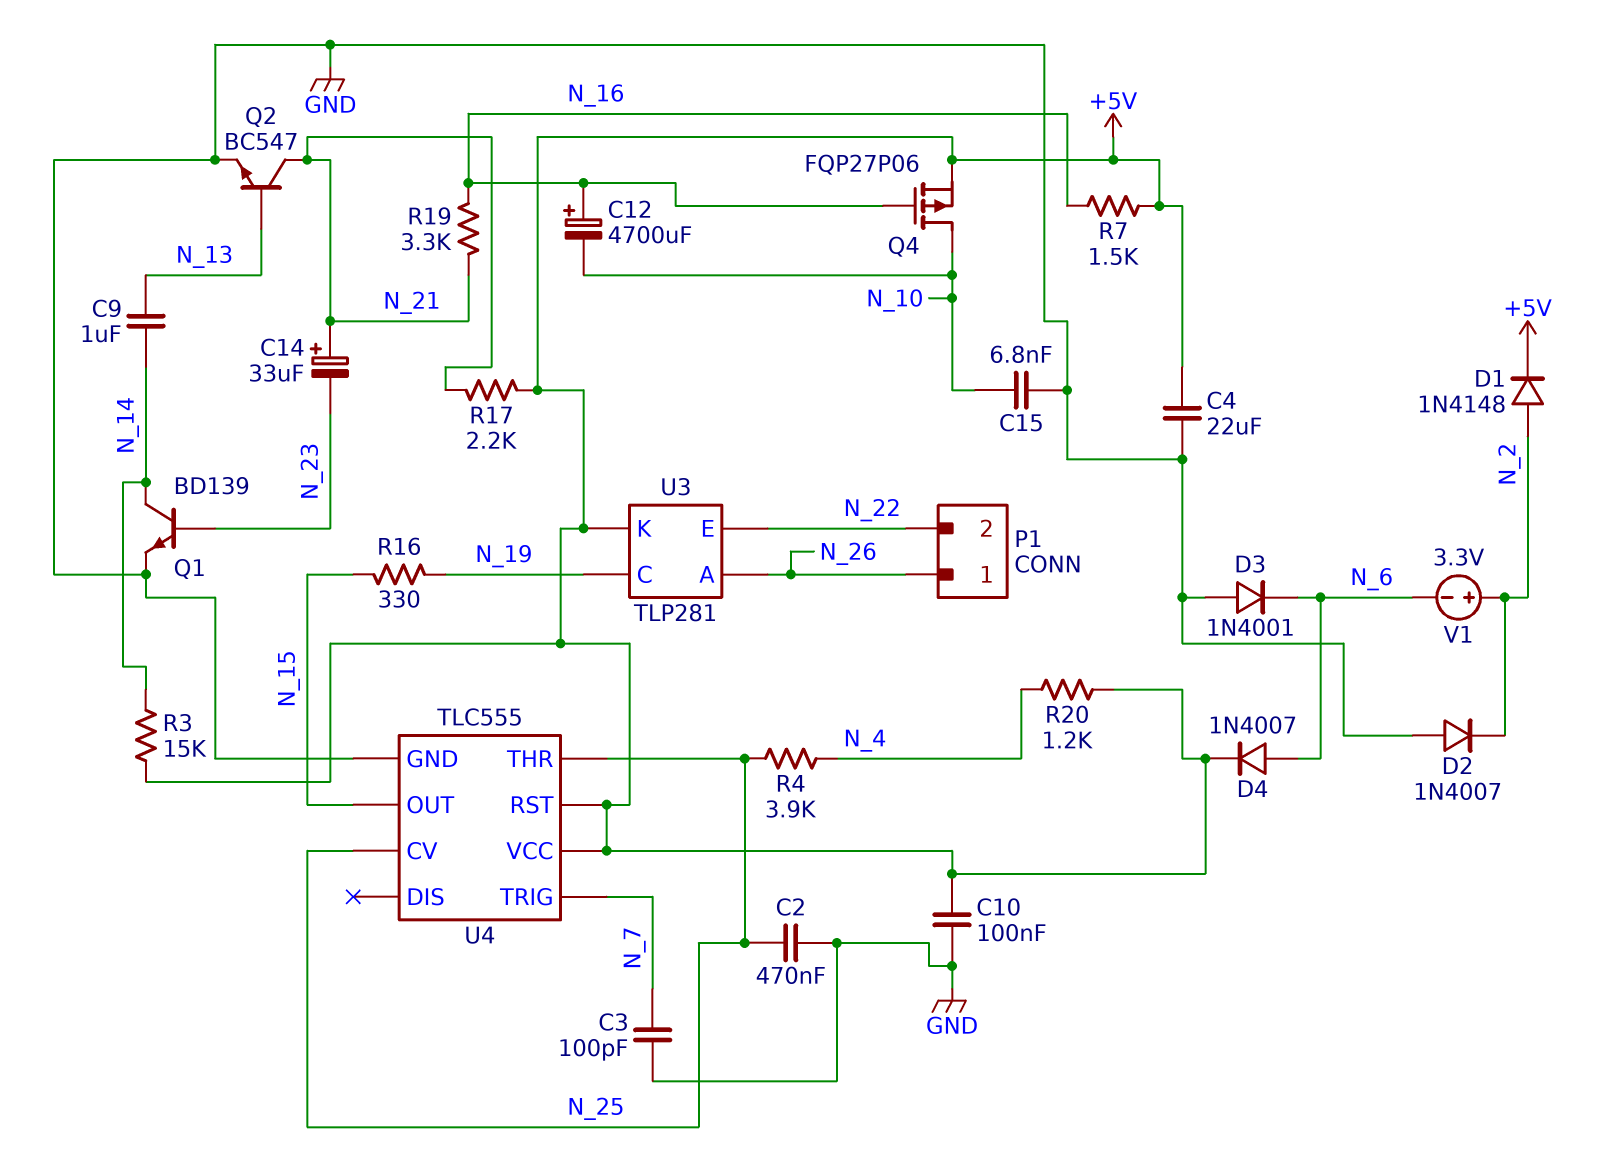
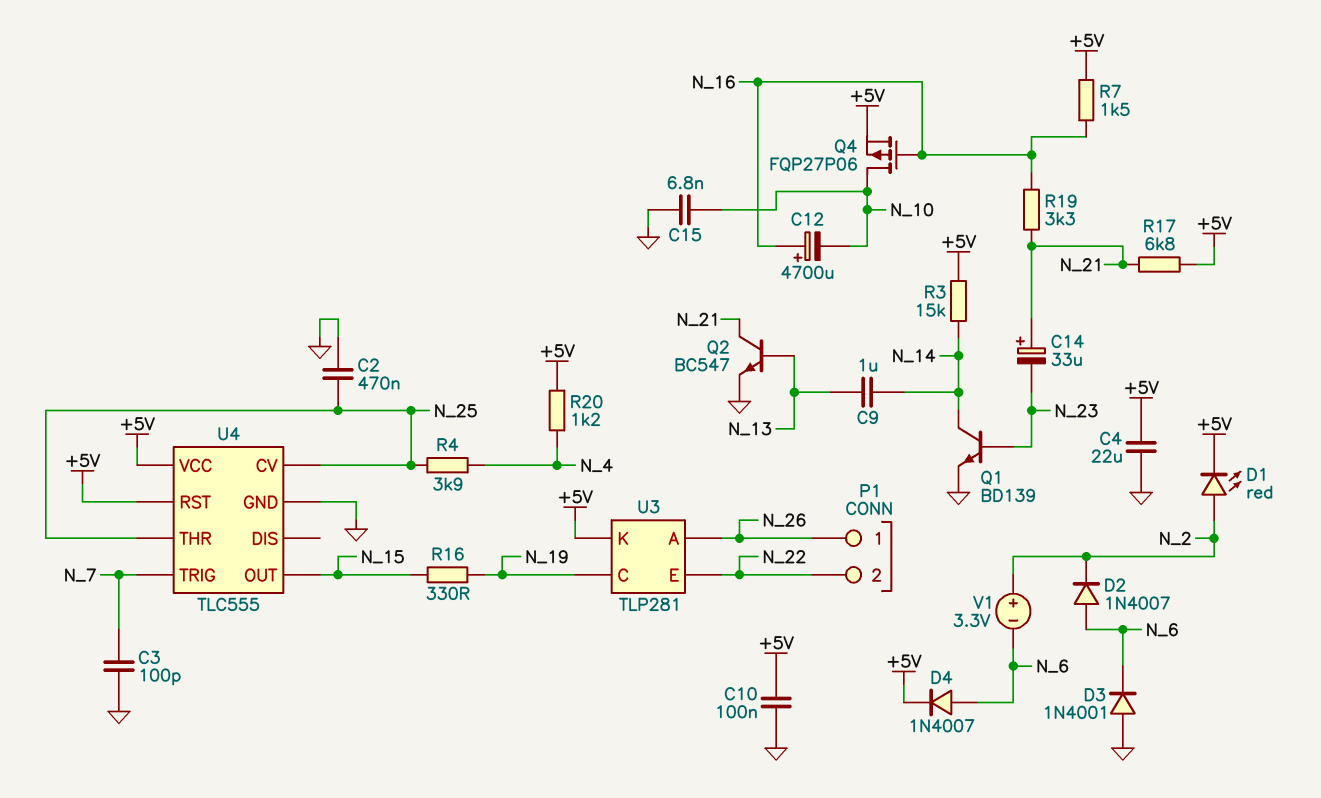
D1: diode 1N4148 (A N_2, K +5V) -> LED red (A N_2, K +5V)
D2: diode 1N4007 (A GND, K N_2) -> diode 1N4007 (A N_6, K N_2)
R17: 2.2k (+5V, N_21) -> 6.8k (+5V, N_21)

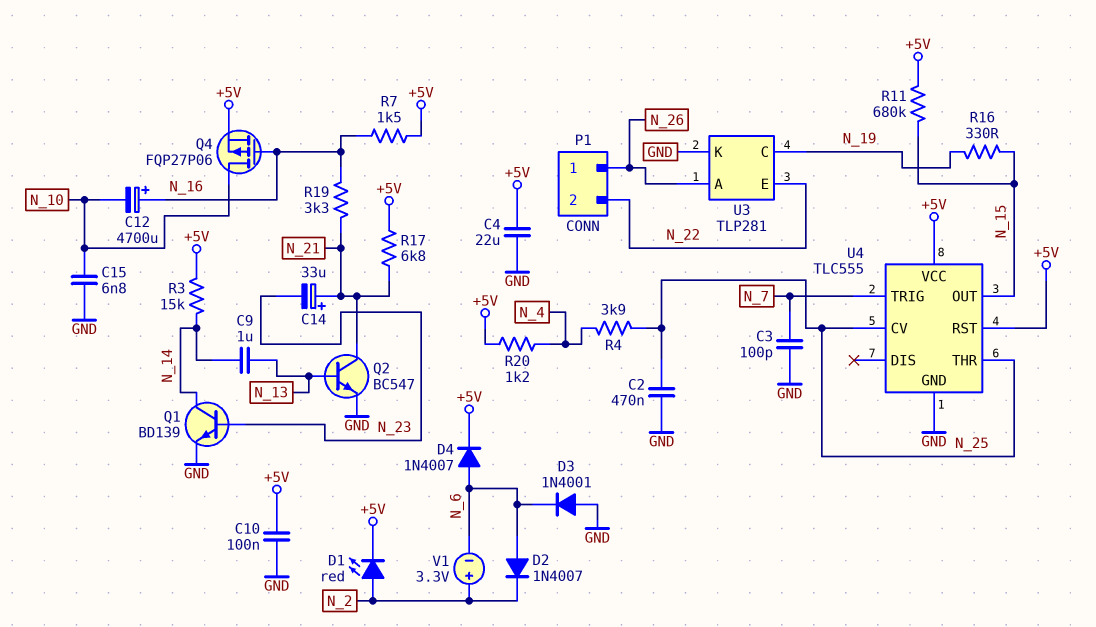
R11: none -> 680k (+5V, N_15)
U3 pin K: +5V -> GND

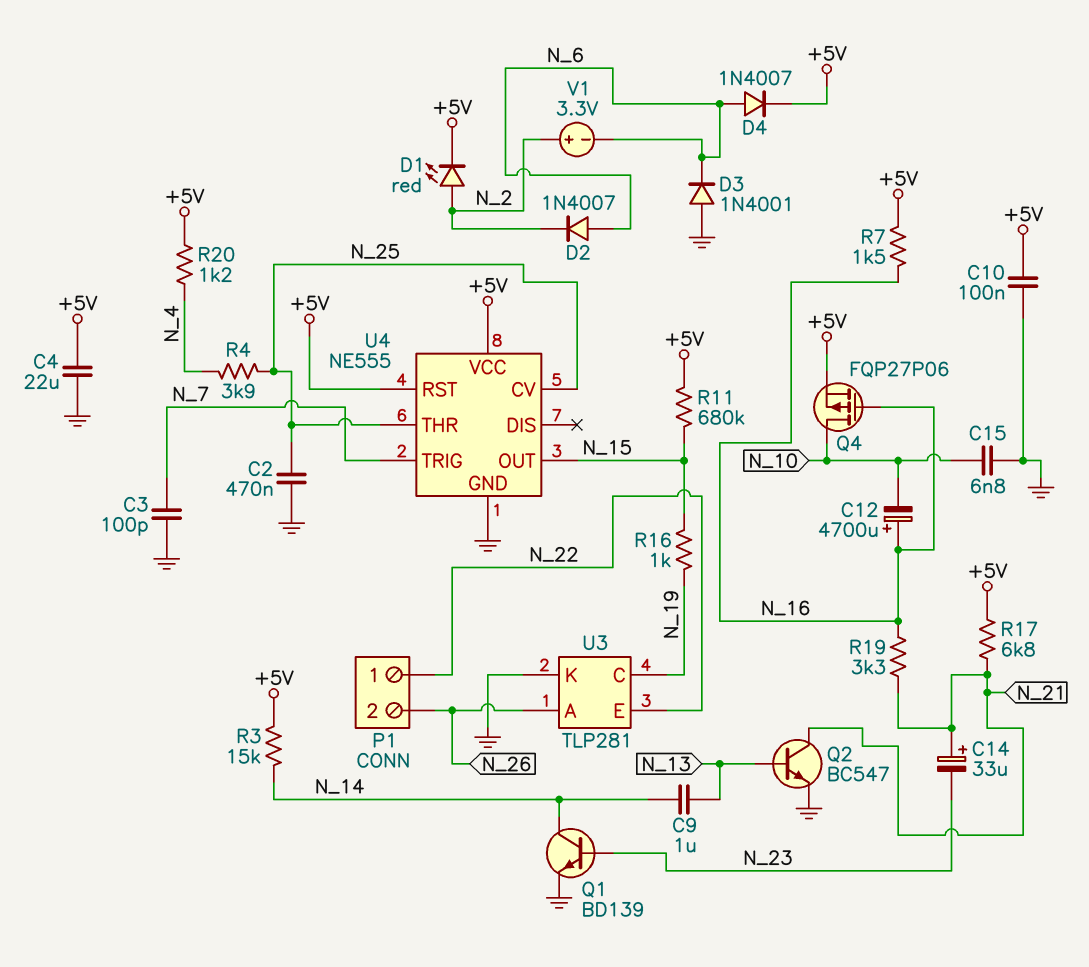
P1 pin 1: N_26 -> N_22
P1 pin 2: N_22 -> N_26
R16: 330 (N_15, N_19) -> 1k (N_15, N_19)
U4: TLC555 -> NE555

